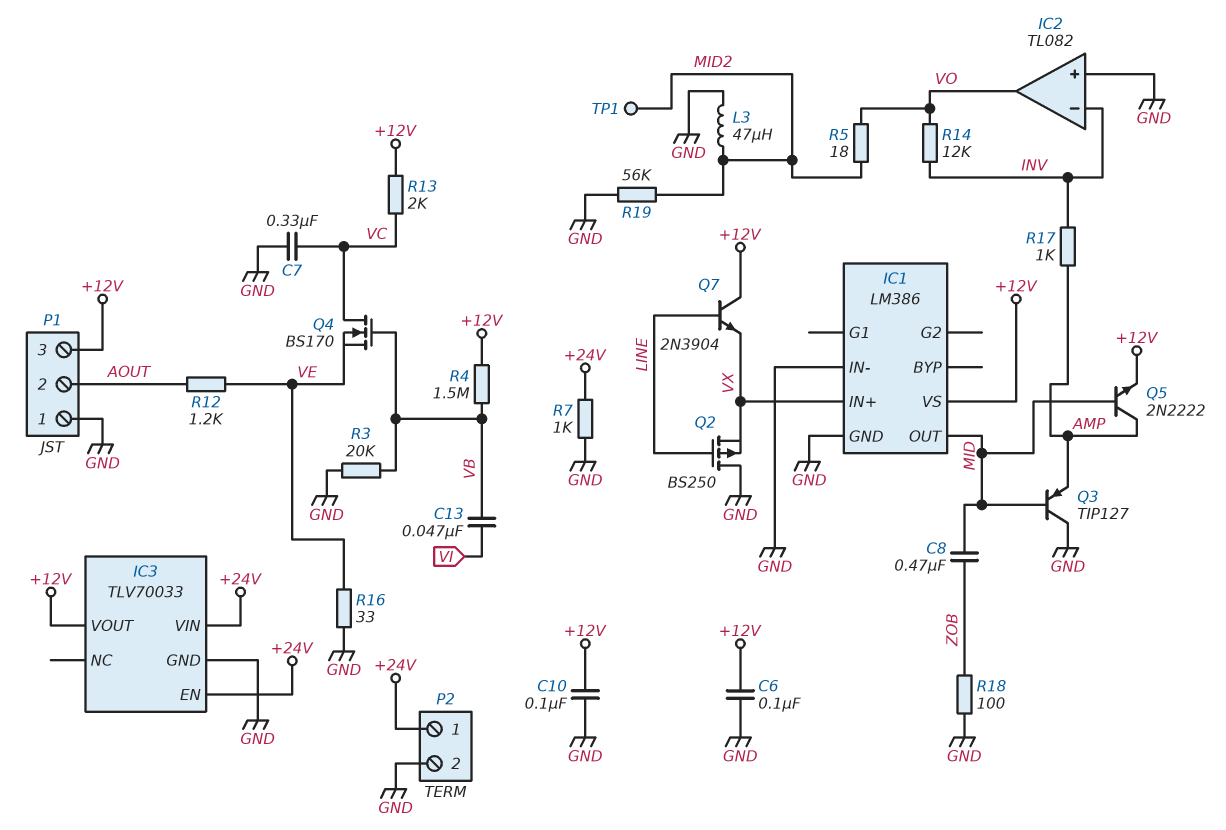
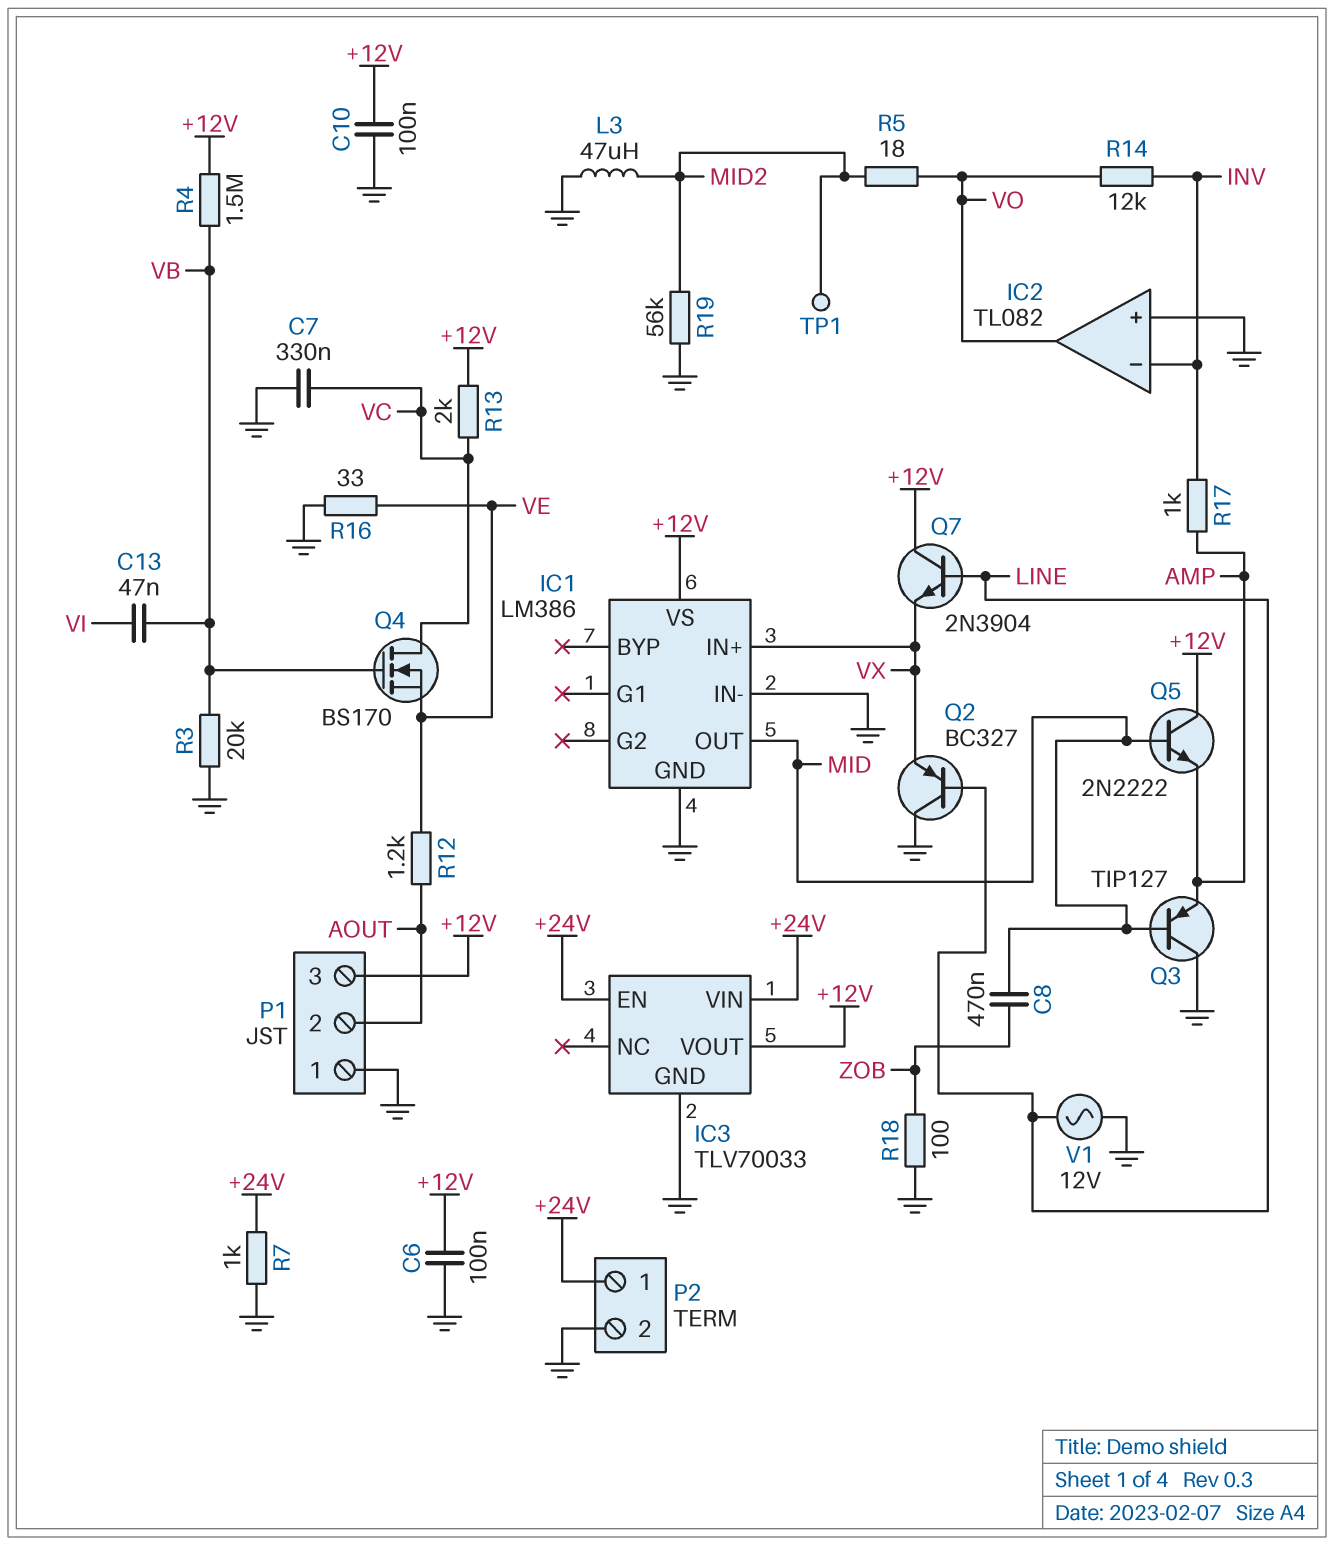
Q2: PMOS BS250 (G LINE, D GND, S VX) -> PNP BC327 (B LINE, C GND, E VX)
Q5: NPN 2N2222 (B MID, C AMP, E +12V) -> NPN 2N2222 (B MID, C +12V, E AMP)
V1: none -> AC 12V (GND, LINE)

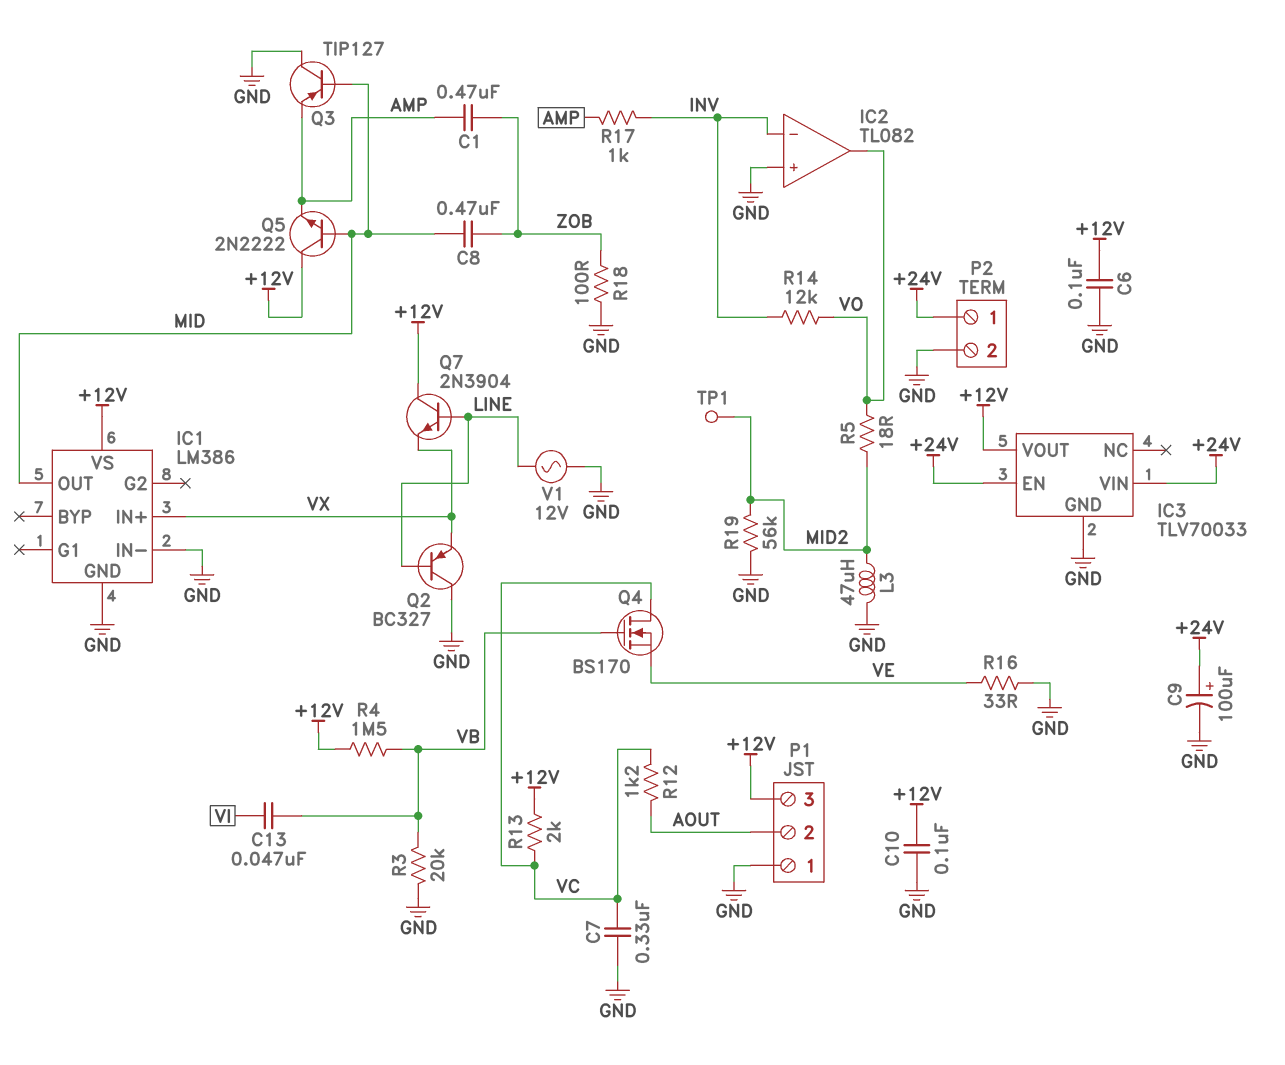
C1: none -> 470nF (AMP, ZOB)
C9: none -> 100uF (plus +24V, minus GND)
R7: 1k (+24V, GND) -> none
R12: 1.2k (AOUT, VE) -> 1.2k (AOUT, VC)

